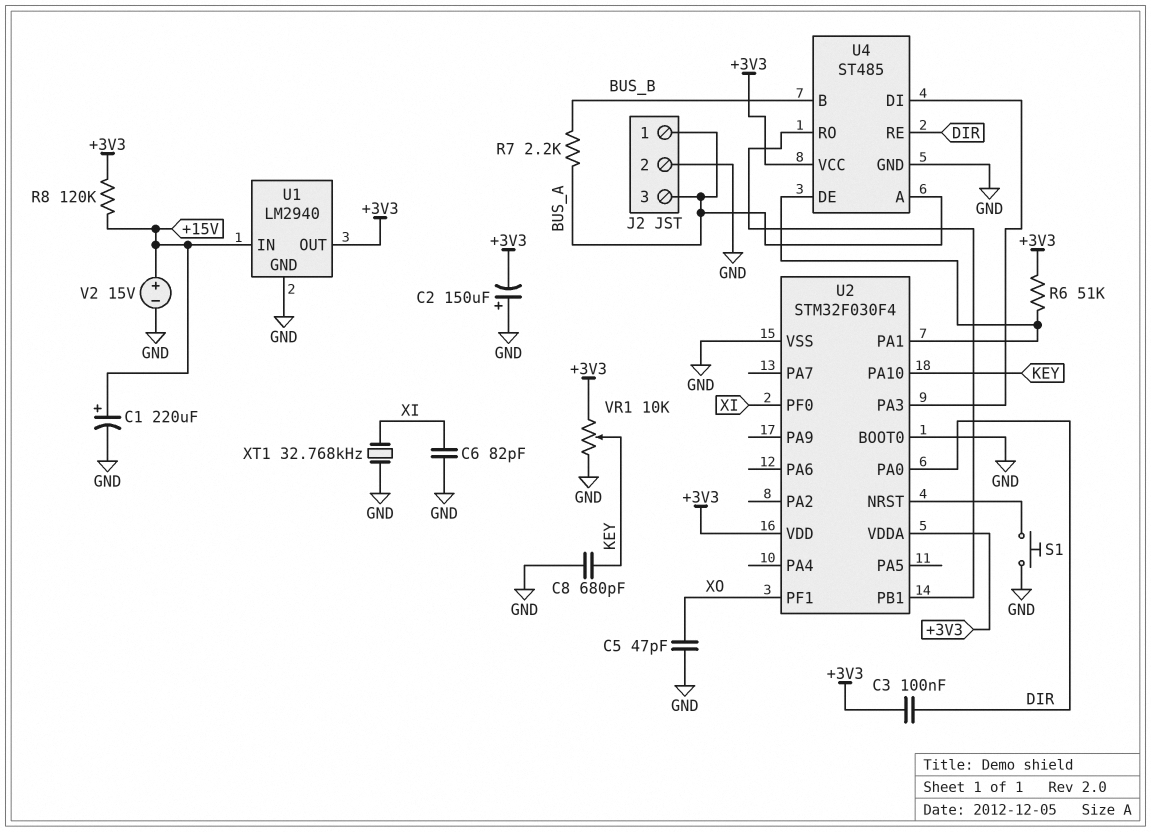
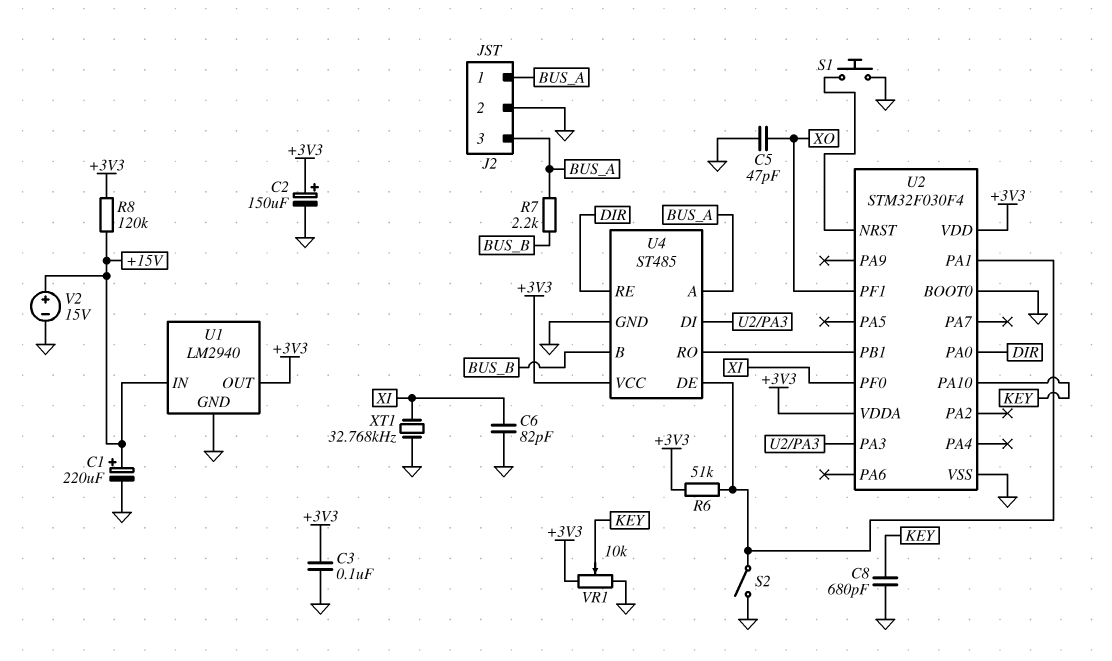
C2: 150uF (plus GND, minus +3V3) -> 150uF (plus +3V3, minus GND)
C3: 100nF (+3V3, DIR) -> 100nF (+3V3, GND)
S2: none -> switch (GND, U2/PA1)

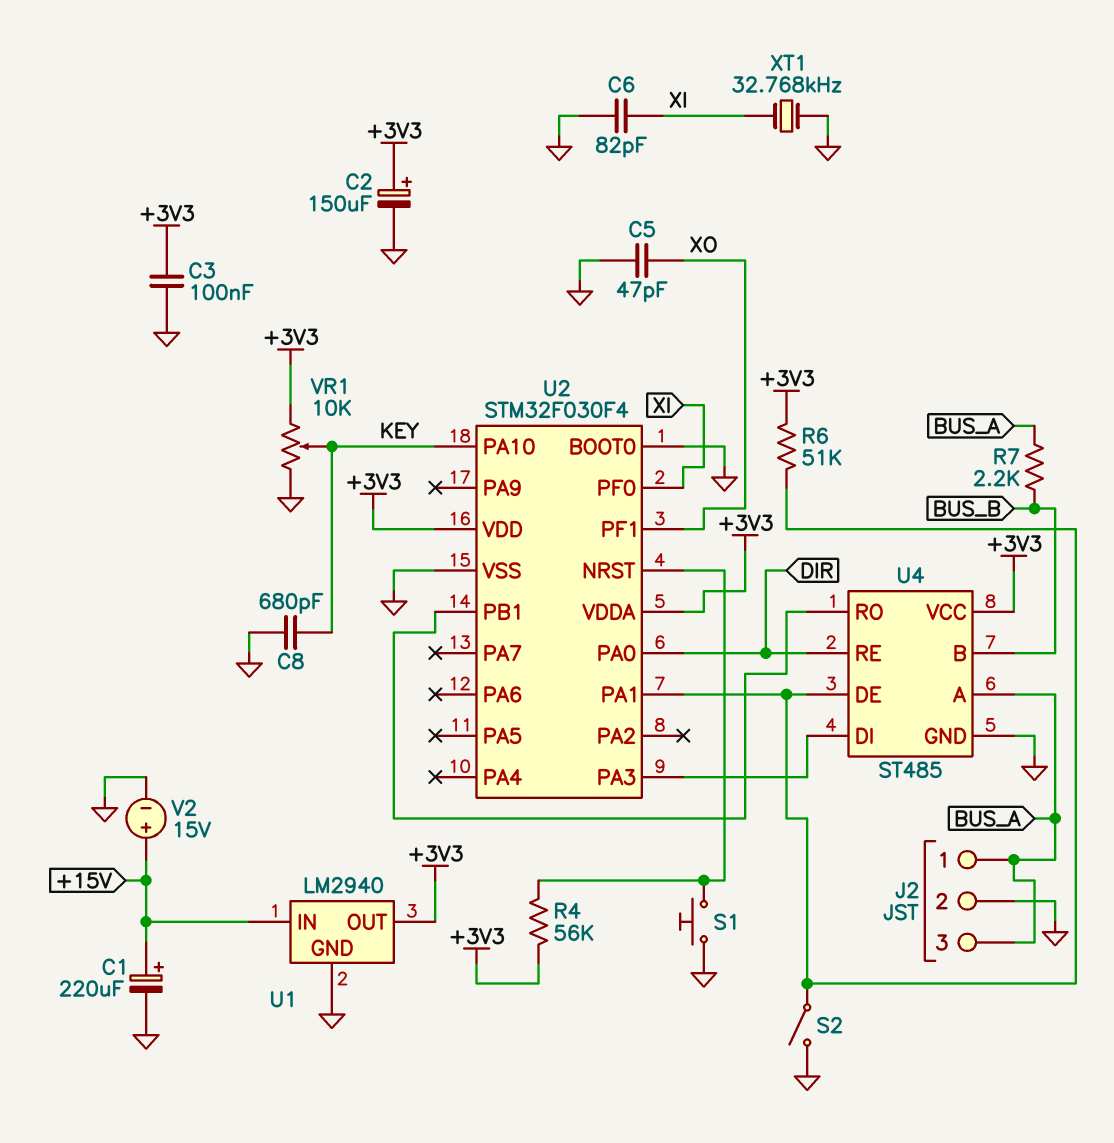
R4: none -> 56k (+3V3, U2/NRST)
R8: 120k (+3V3, +15V) -> none

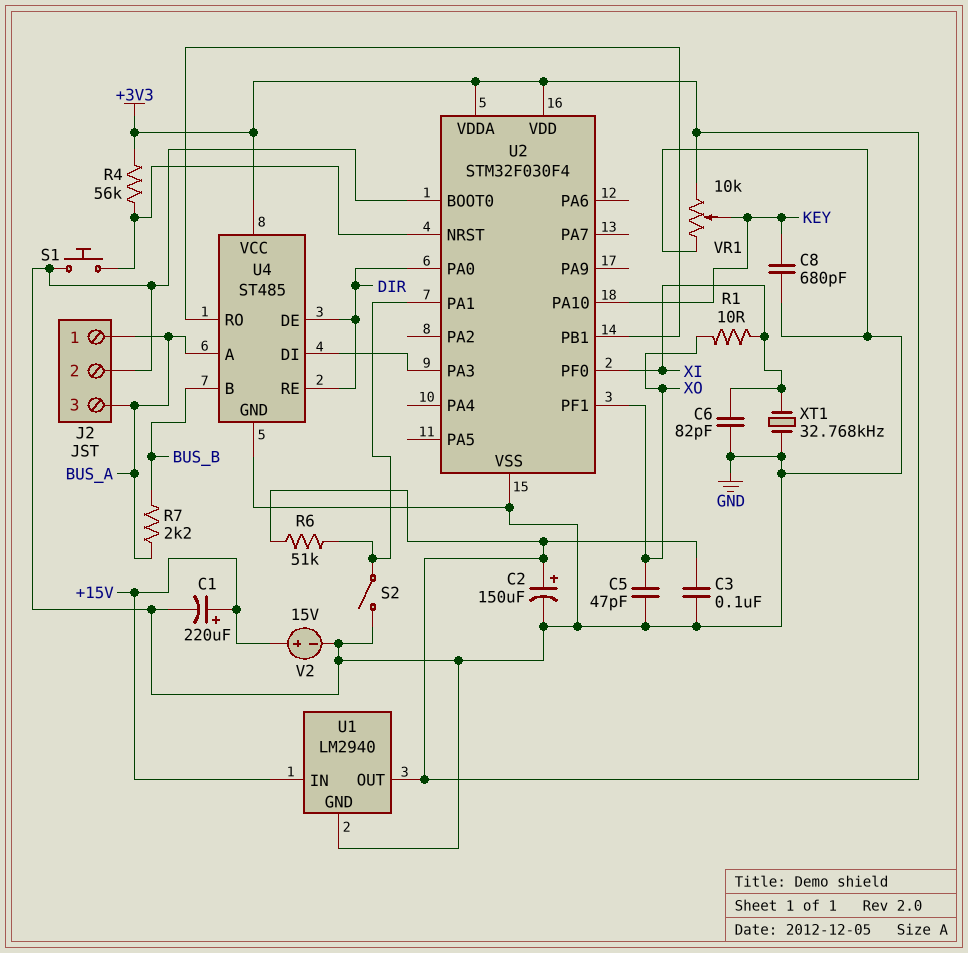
R1: none -> 10 (XI, XO)
U4 pin DE: U2/PA1 -> DIR

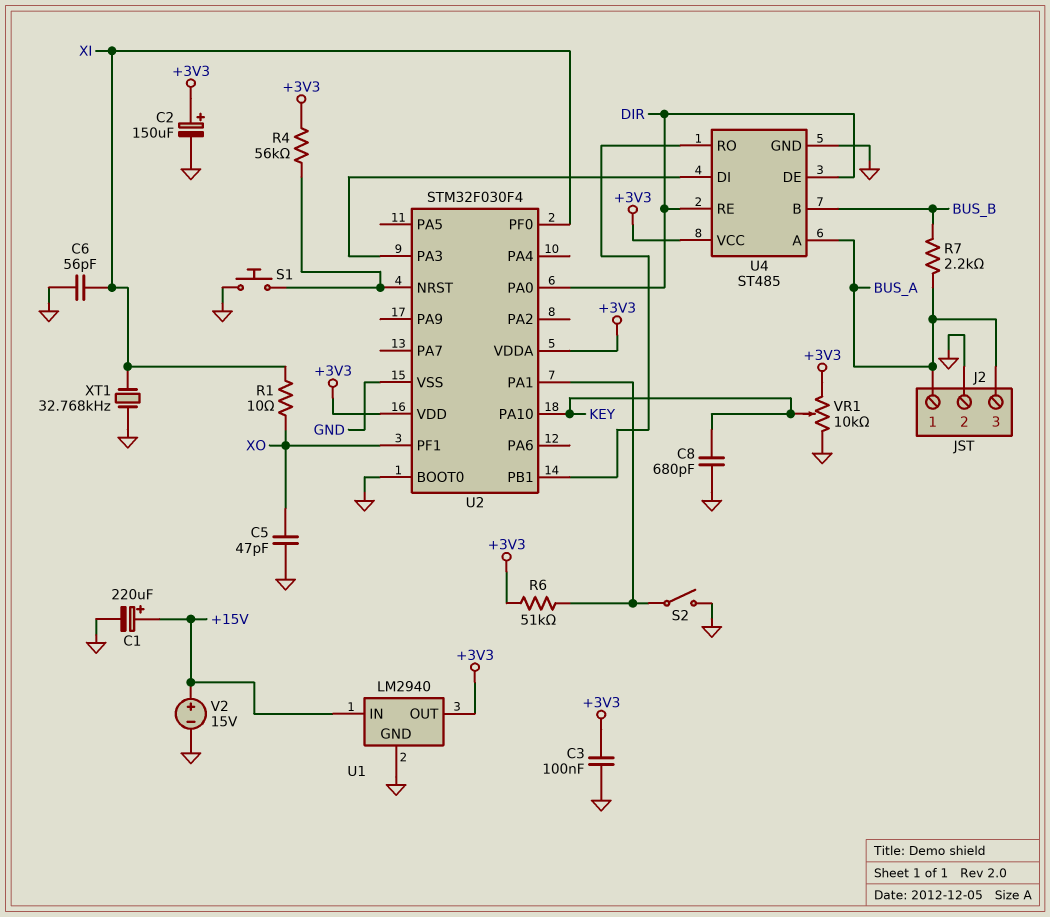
C6: 82pF (GND, XI) -> 56pF (GND, XI)

